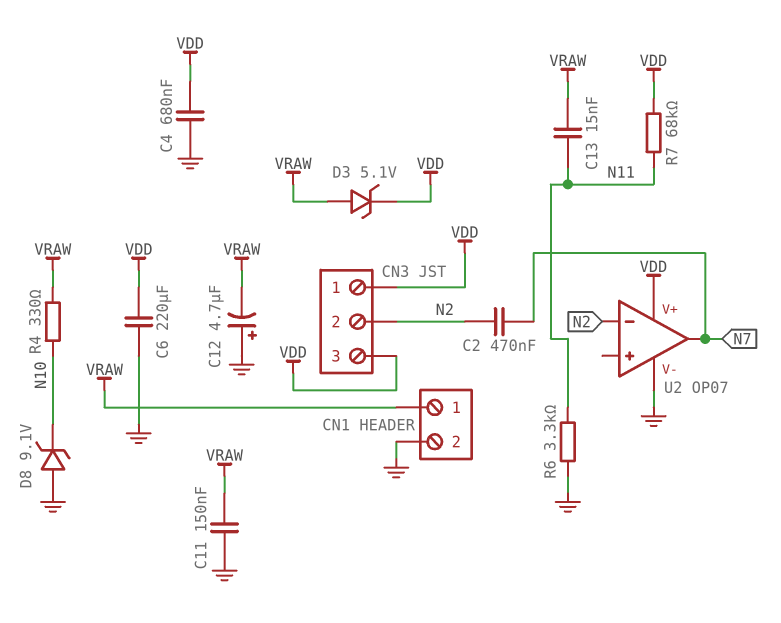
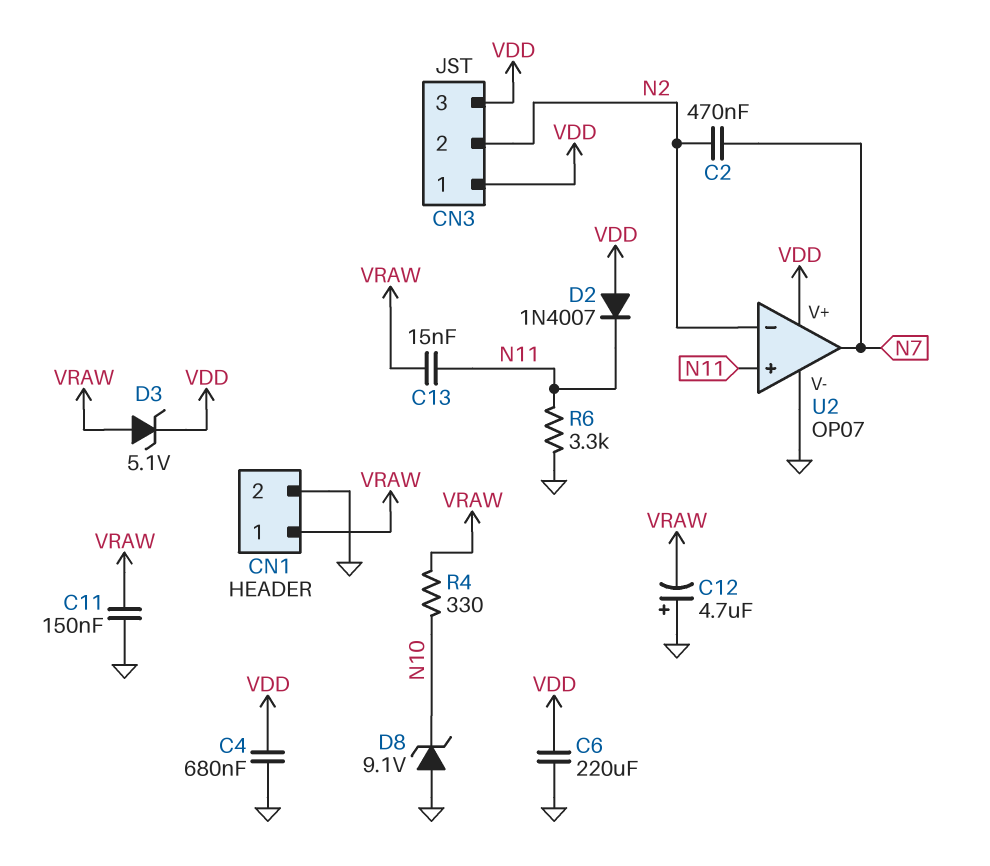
D2: none -> diode 1N4007 (A VDD, K N11)
R7: 68k (N11, VDD) -> none
U2 pin in+: none -> N11

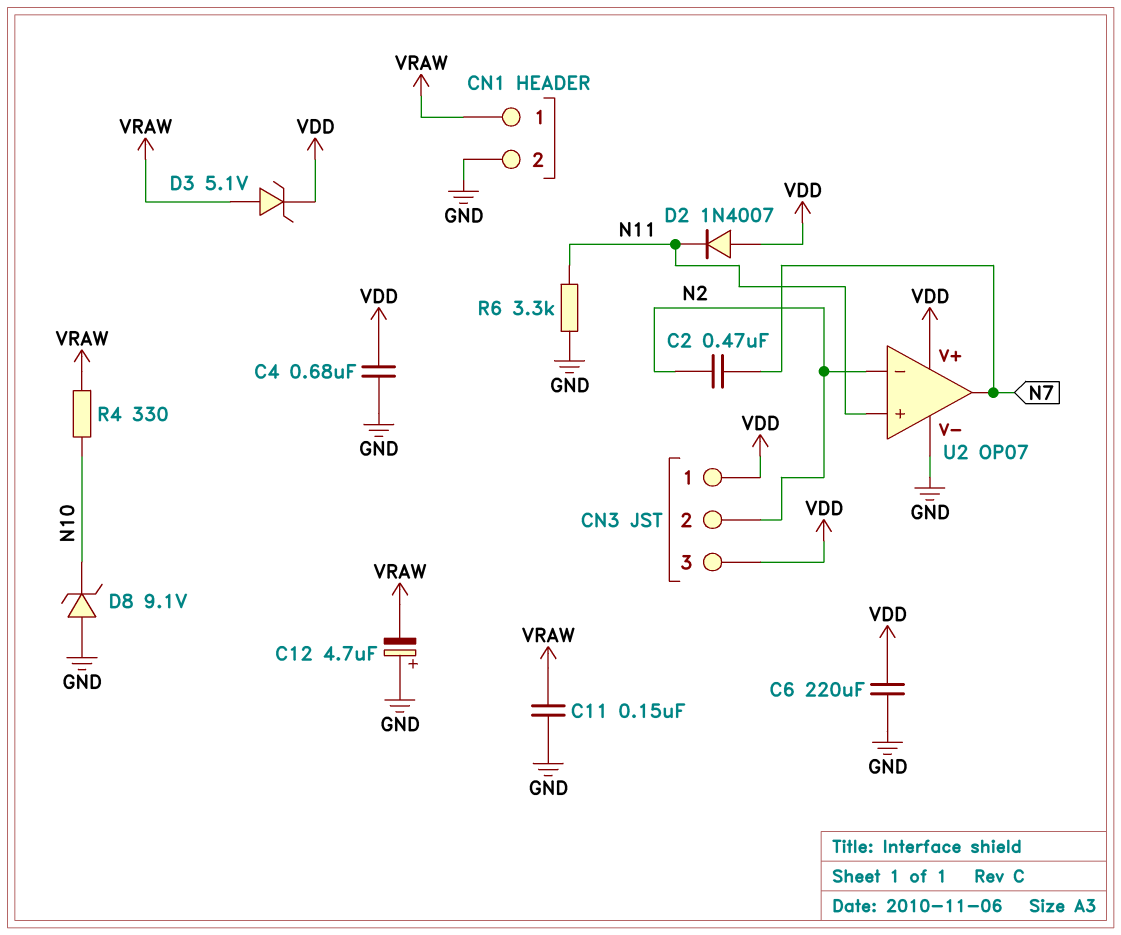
C13: 15nF (N11, VRAW) -> none

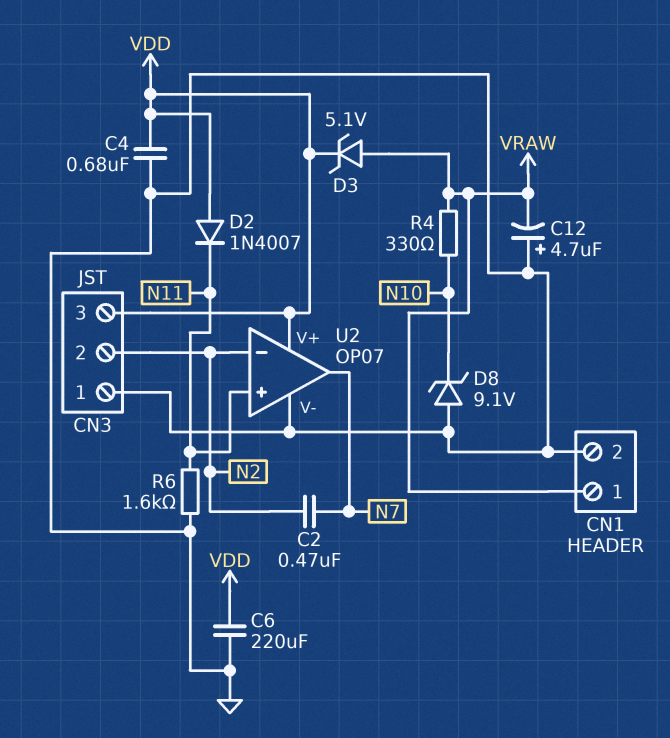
C11: 150nF (GND, VRAW) -> none
CN3 pin 1: VDD -> GND
R6: 3.3k (GND, N11) -> 1.6k (GND, N11)

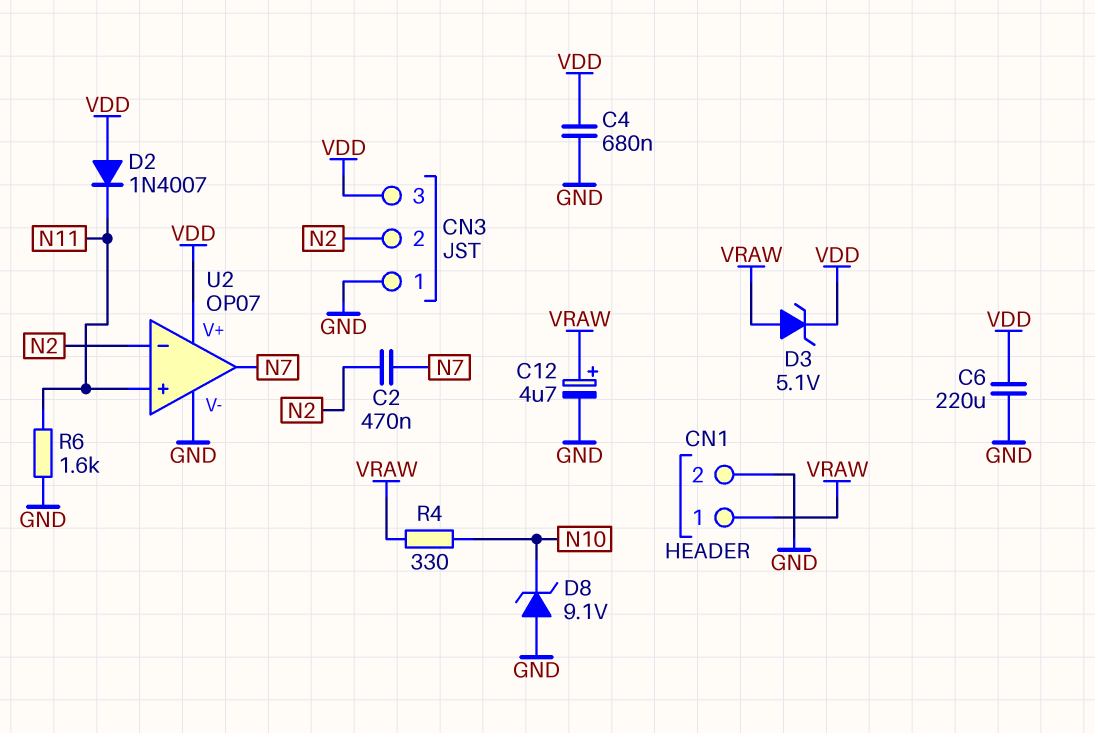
C12: 4.7uF (plus GND, minus VRAW) -> 4.7uF (plus VRAW, minus GND)

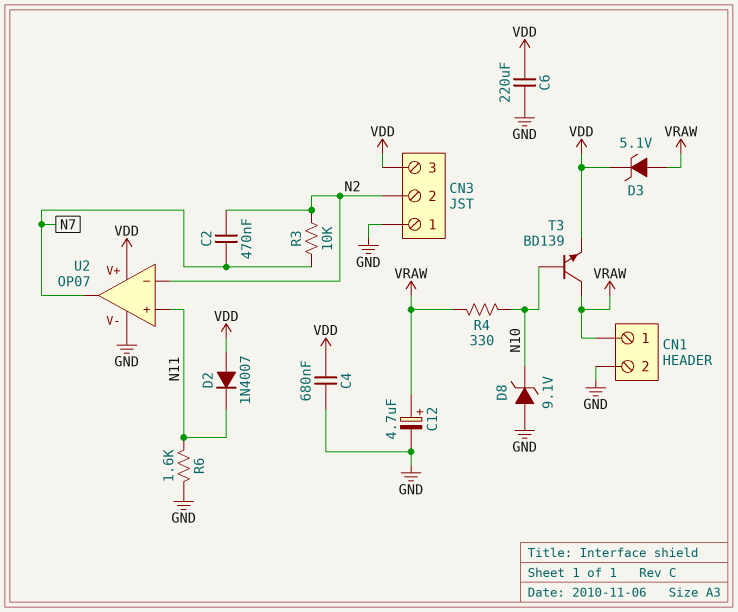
R3: none -> 10k (N2, N7)
T3: none -> NPN BD139 (B N10, C VRAW, E VDD)

